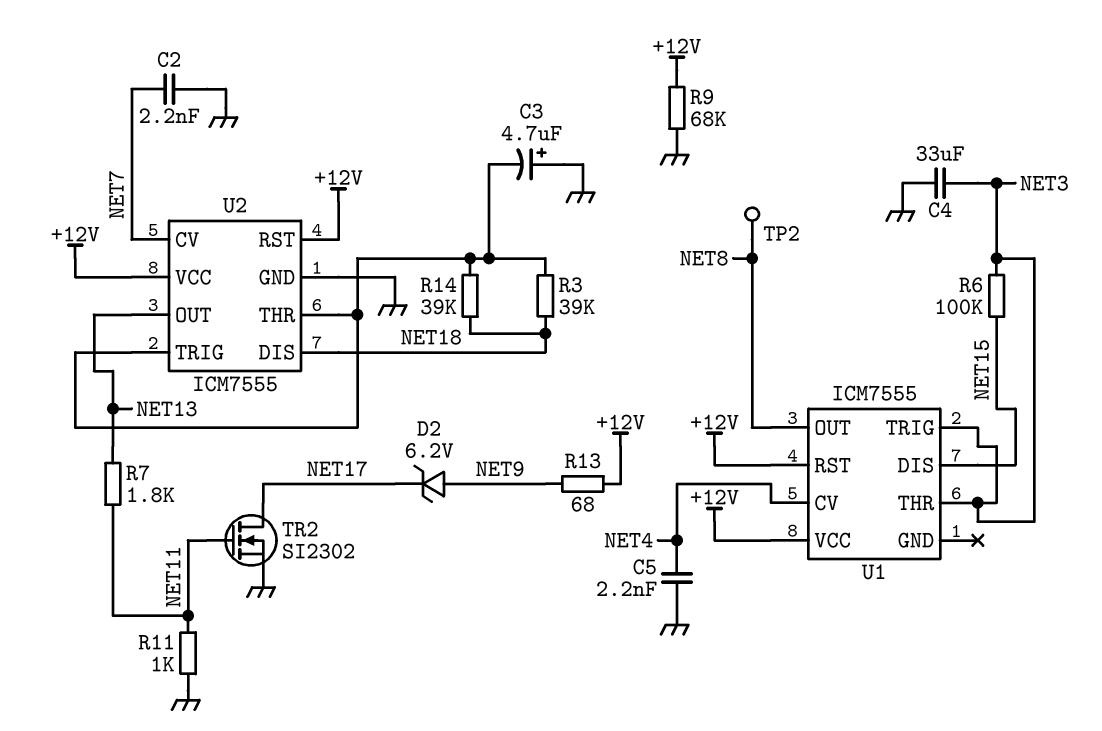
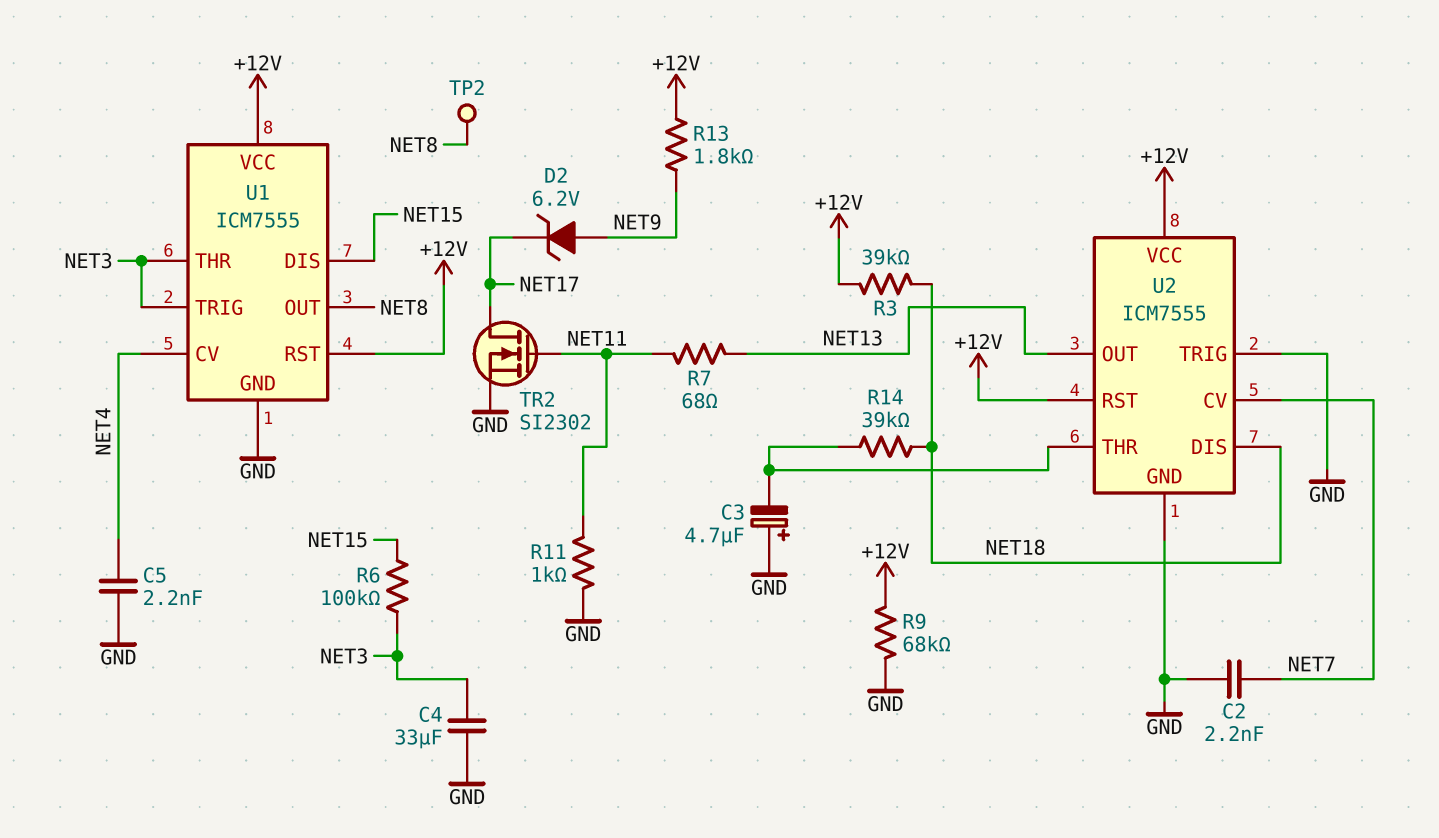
R3: 39k (NET18, U2/THR) -> 39k (+12V, NET18)
R7: 1.8k (NET11, NET13) -> 68 (NET11, NET13)
R13: 68 (+12V, NET9) -> 1.8k (+12V, NET9)
U1 pin GND: none -> GND
U2 pin TRIG: U2/THR -> GND

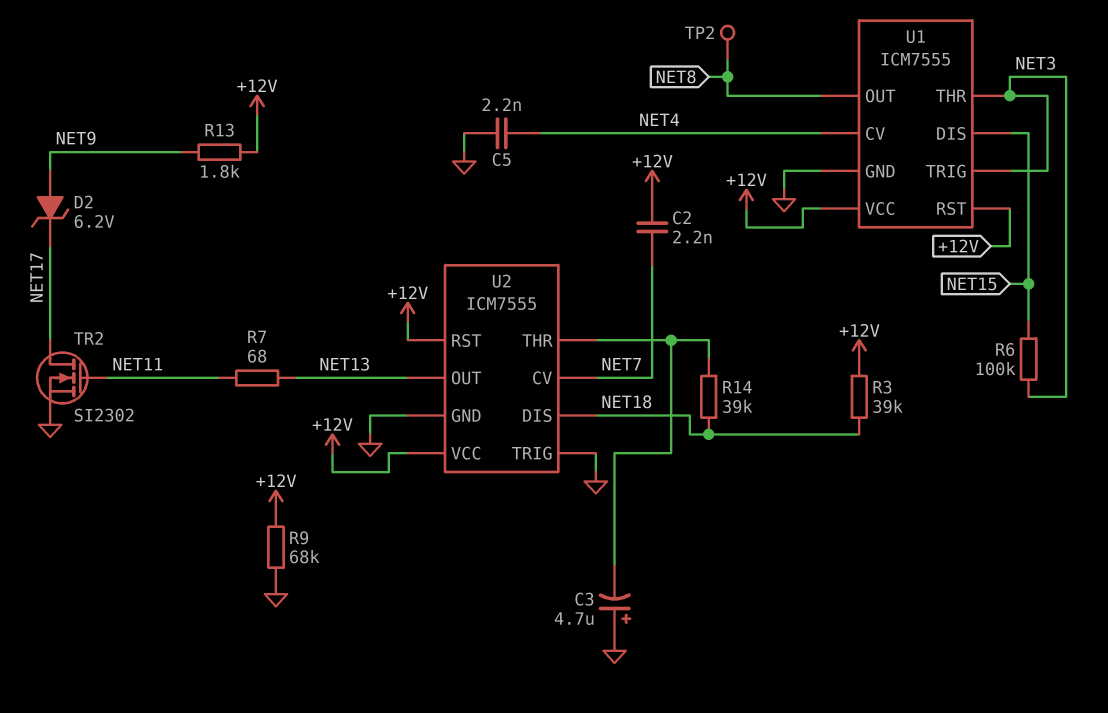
C2: 2.2nF (GND, NET7) -> 2.2nF (+12V, NET7)
C4: 33uF (GND, NET3) -> none
R11: 1k (GND, NET11) -> none

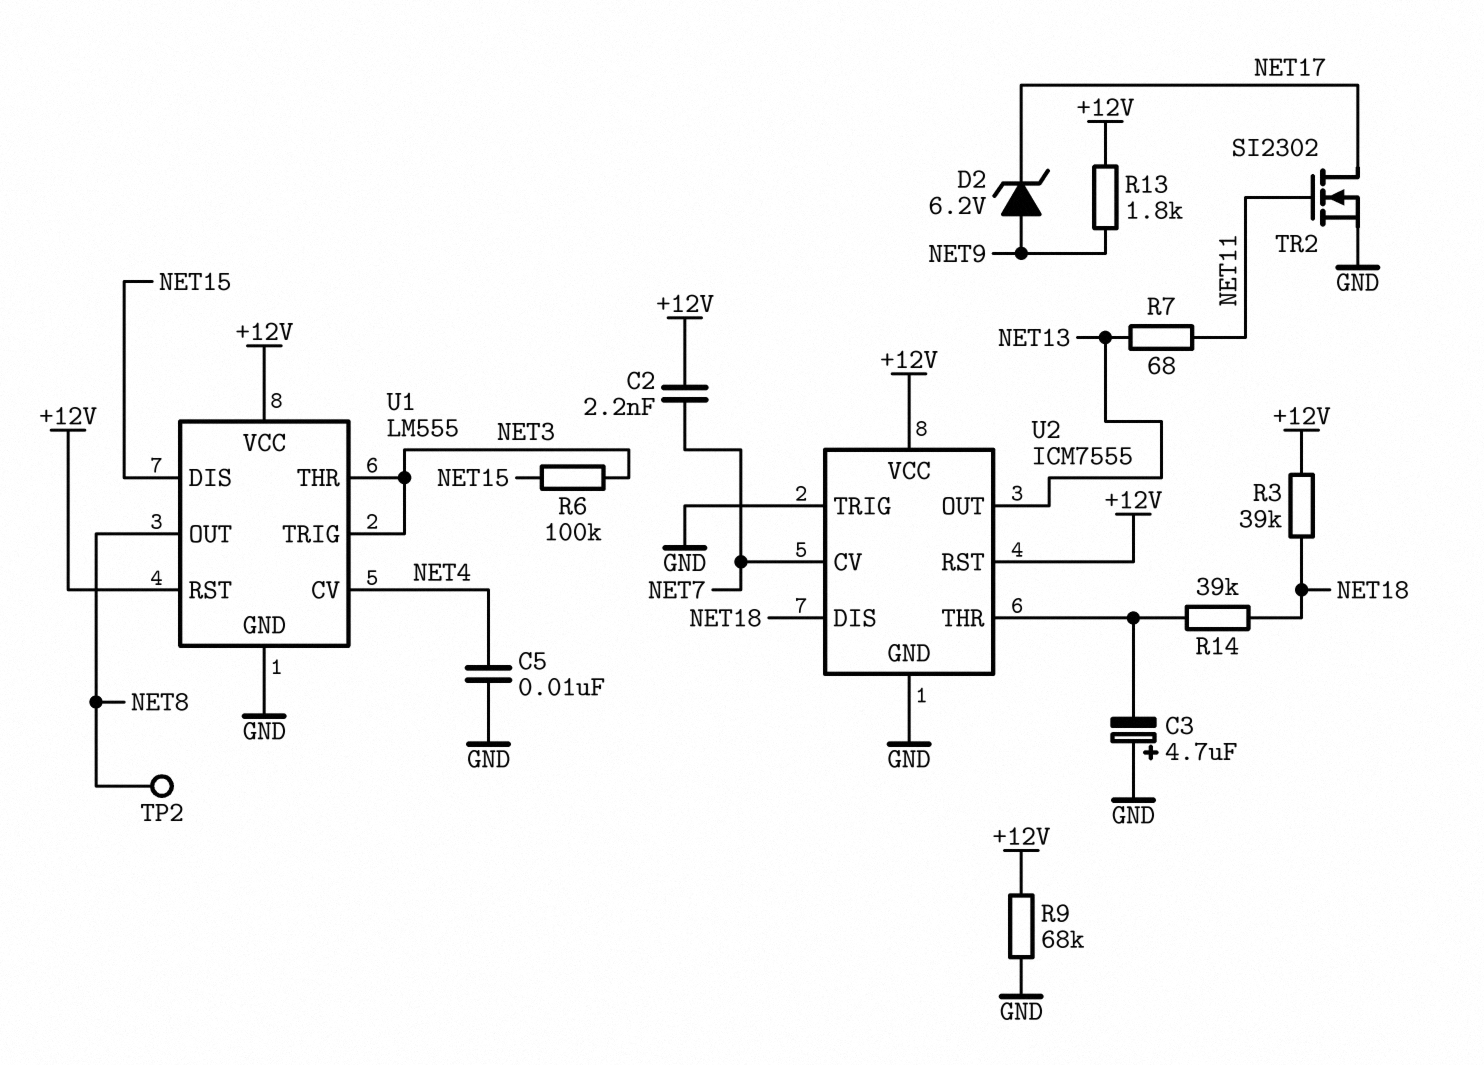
C5: 2.2nF (GND, NET4) -> 10nF (GND, NET4)
U1: ICM7555 -> LM555

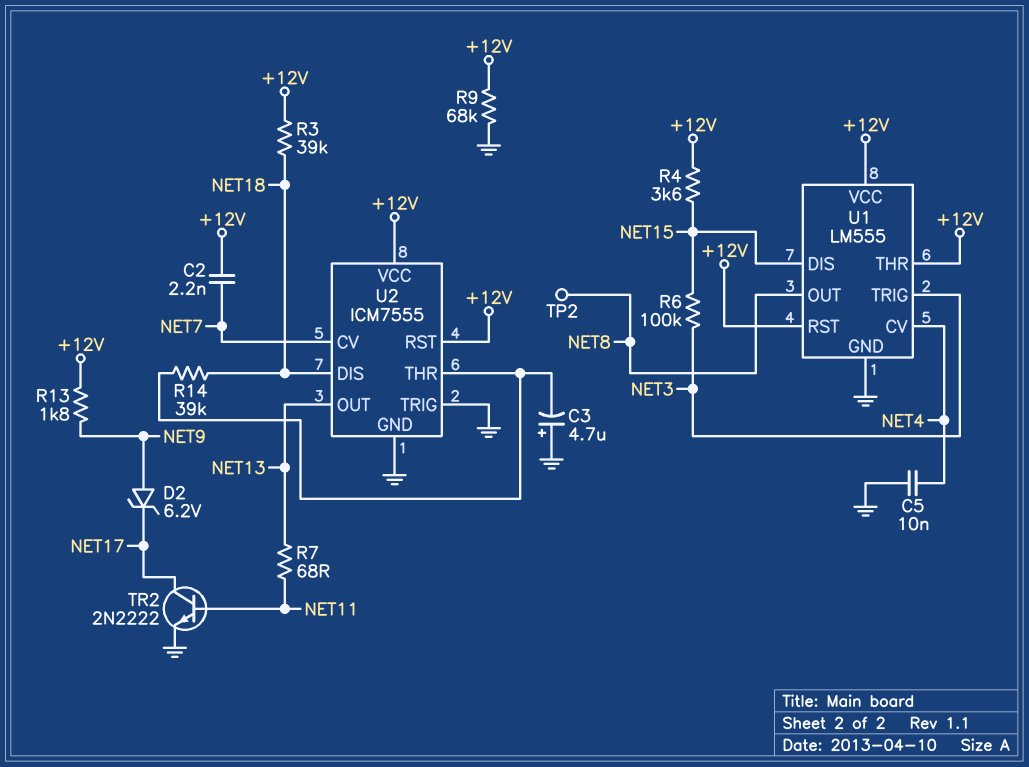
R4: none -> 3.6k (+12V, NET15)
TR2: NMOS SI2302 (G NET11, D NET17, S GND) -> NPN 2N2222 (B NET11, C NET17, E GND)
U1 pin THR: NET3 -> +12V

